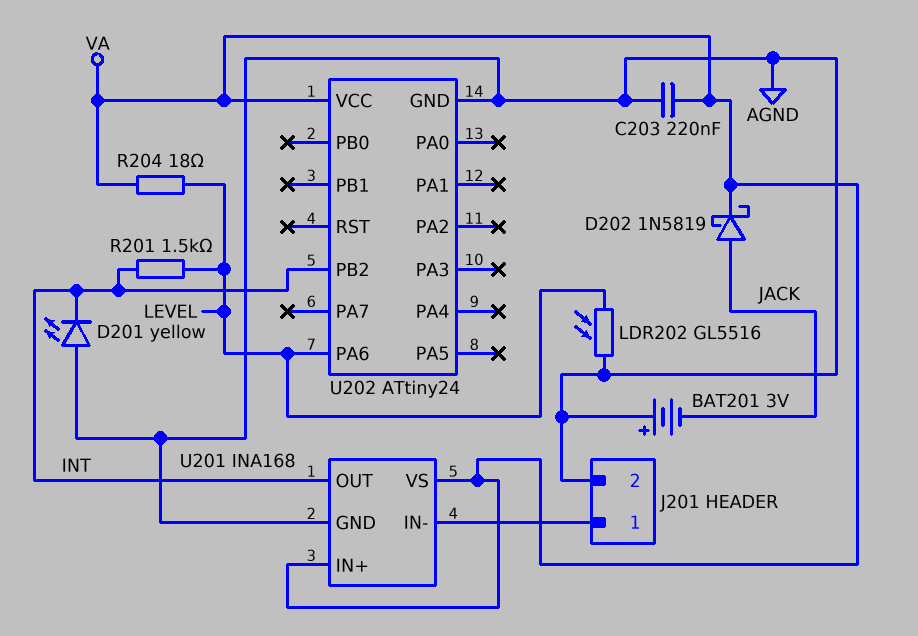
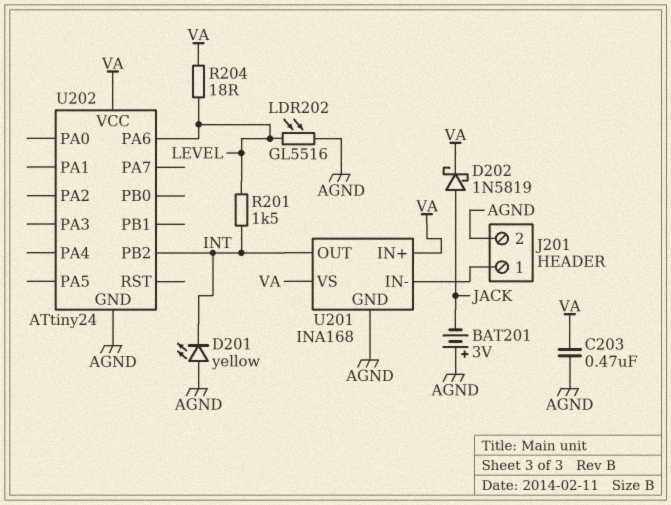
C203: 220nF (AGND, VA) -> 470nF (AGND, VA)

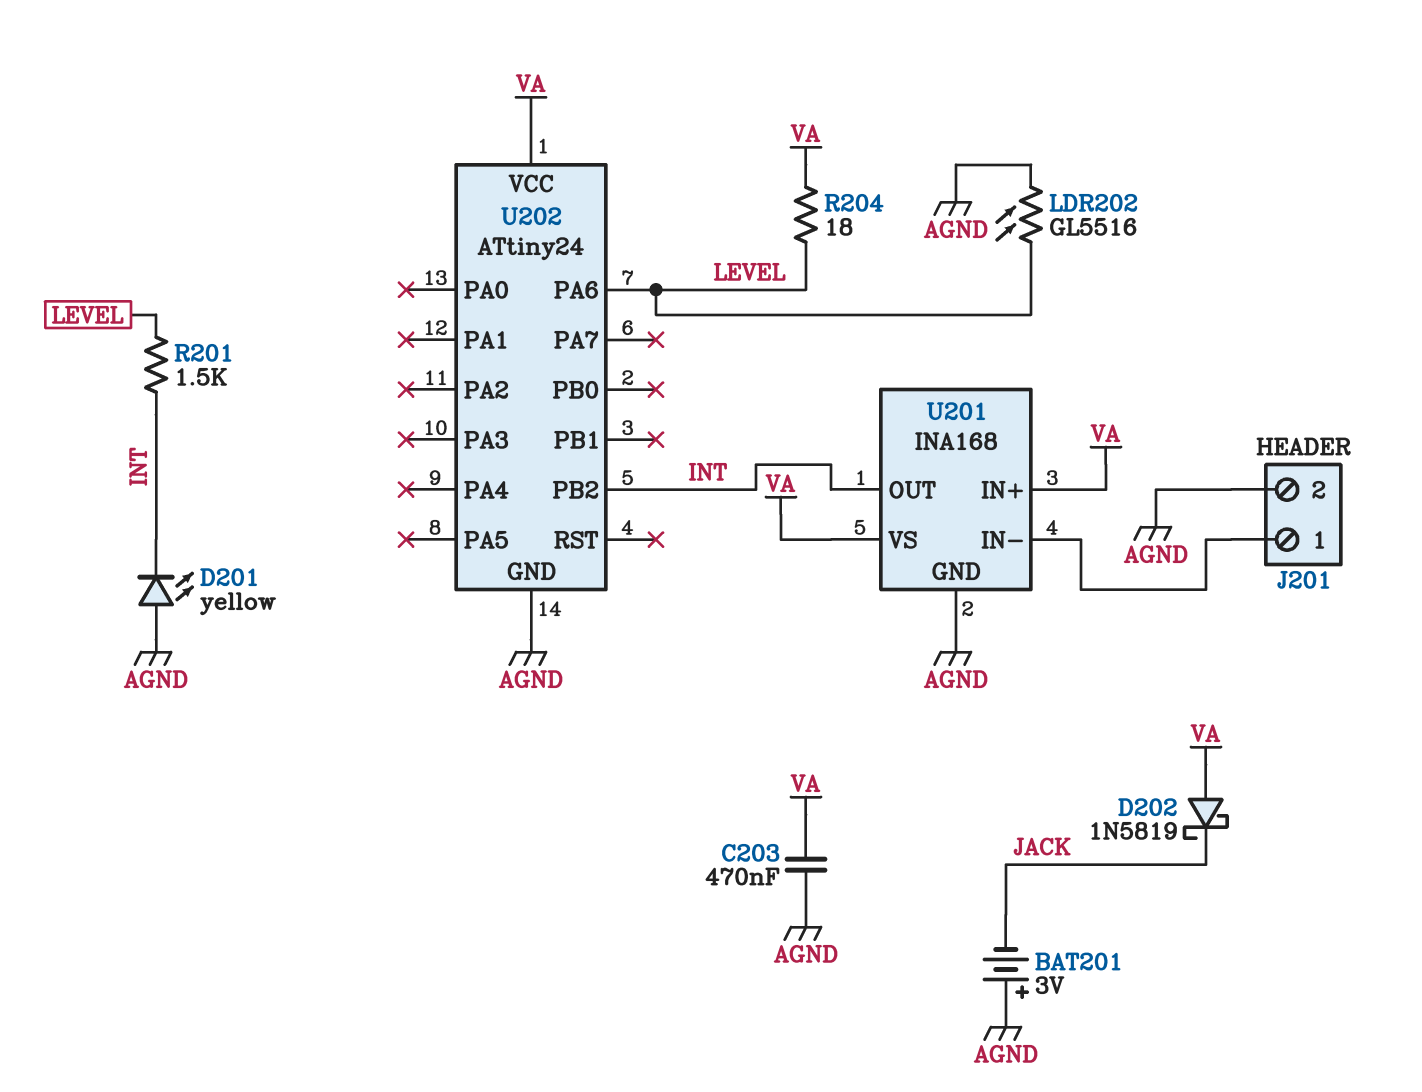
D202: schottky 1N5819 (A JACK, K VA) -> schottky 1N5819 (A VA, K JACK)

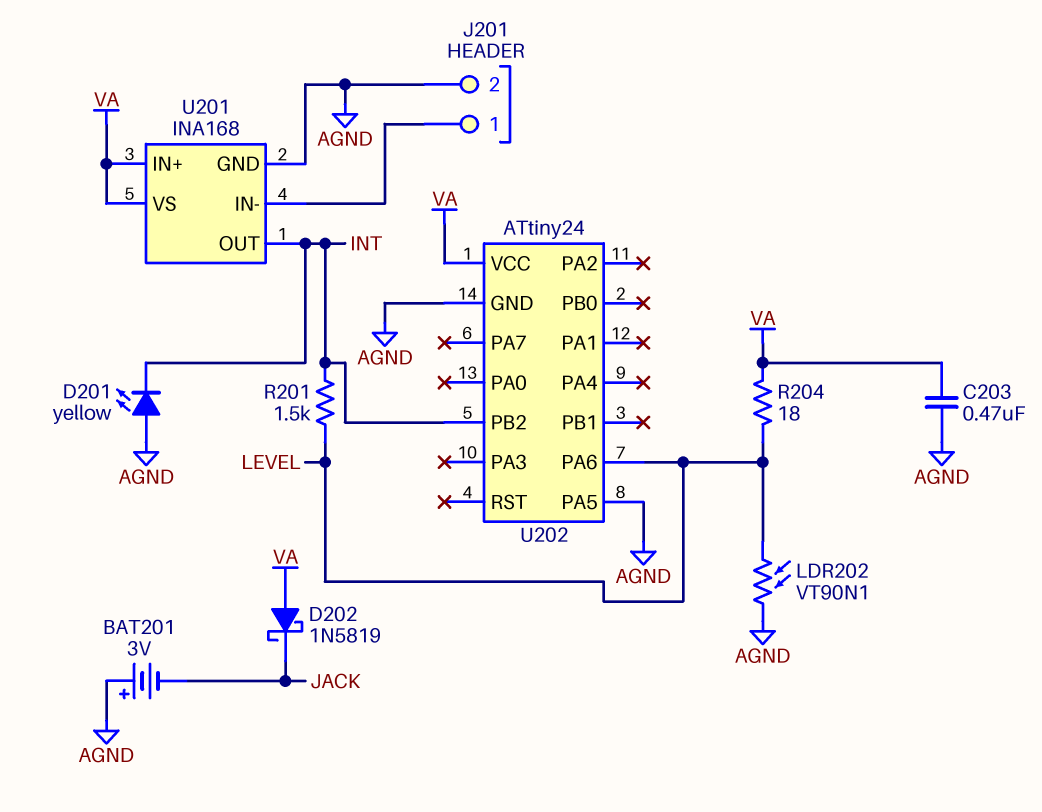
LDR202: GL5516 (AGND, LEVEL) -> VT90N1 (AGND, LEVEL)
U202 pin PA5: none -> AGND

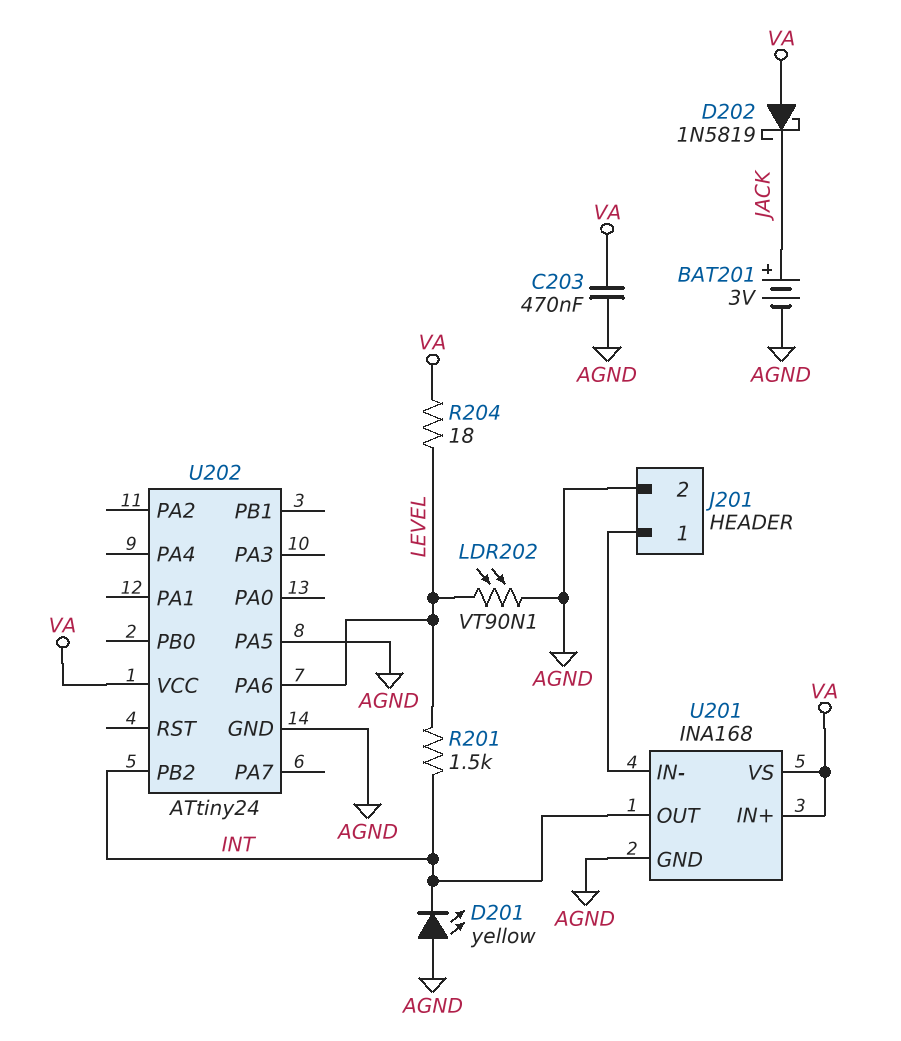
BAT201: 3V (plus AGND, minus JACK) -> 3V (plus JACK, minus AGND)

